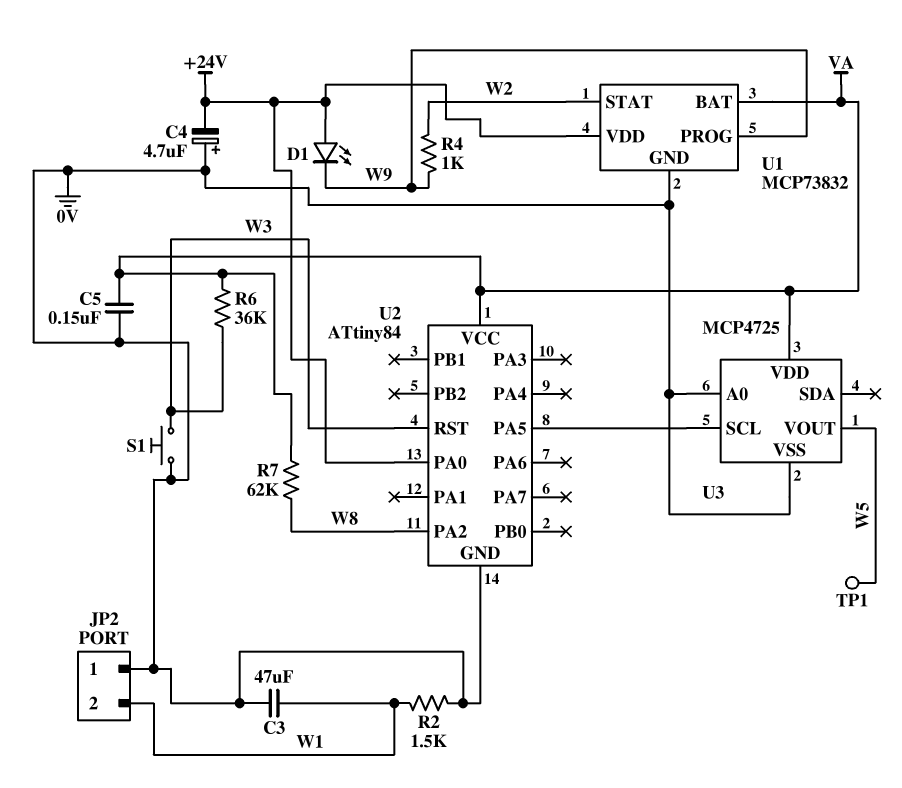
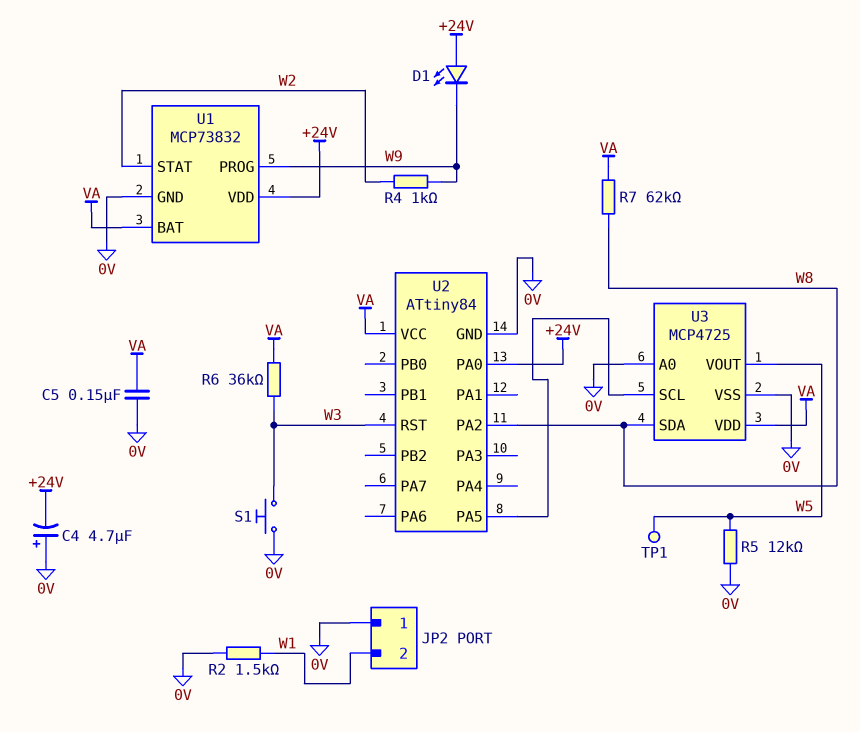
C3: 47uF (0V, W1) -> none
R5: none -> 12k (0V, W5)
U3 pin SDA: none -> W8

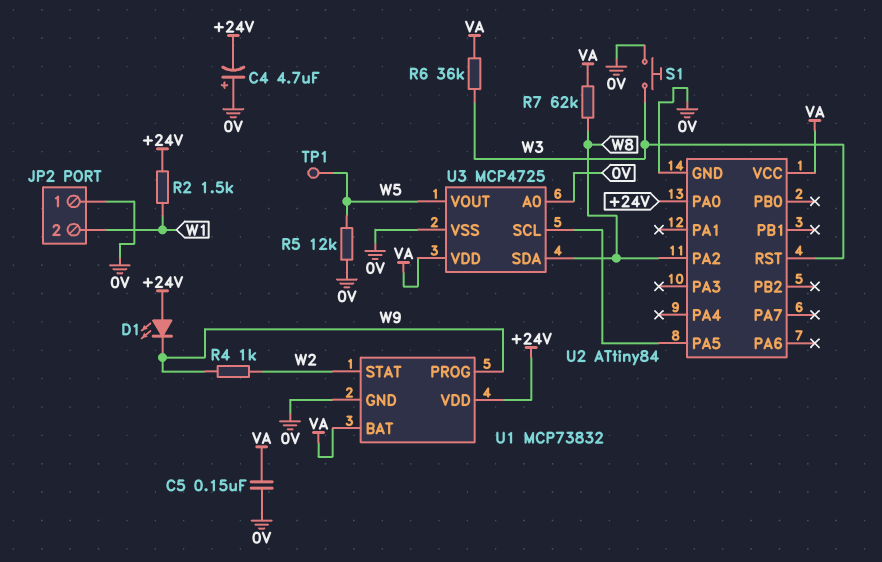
R2: 1.5k (0V, W1) -> 1.5k (+24V, W1)

